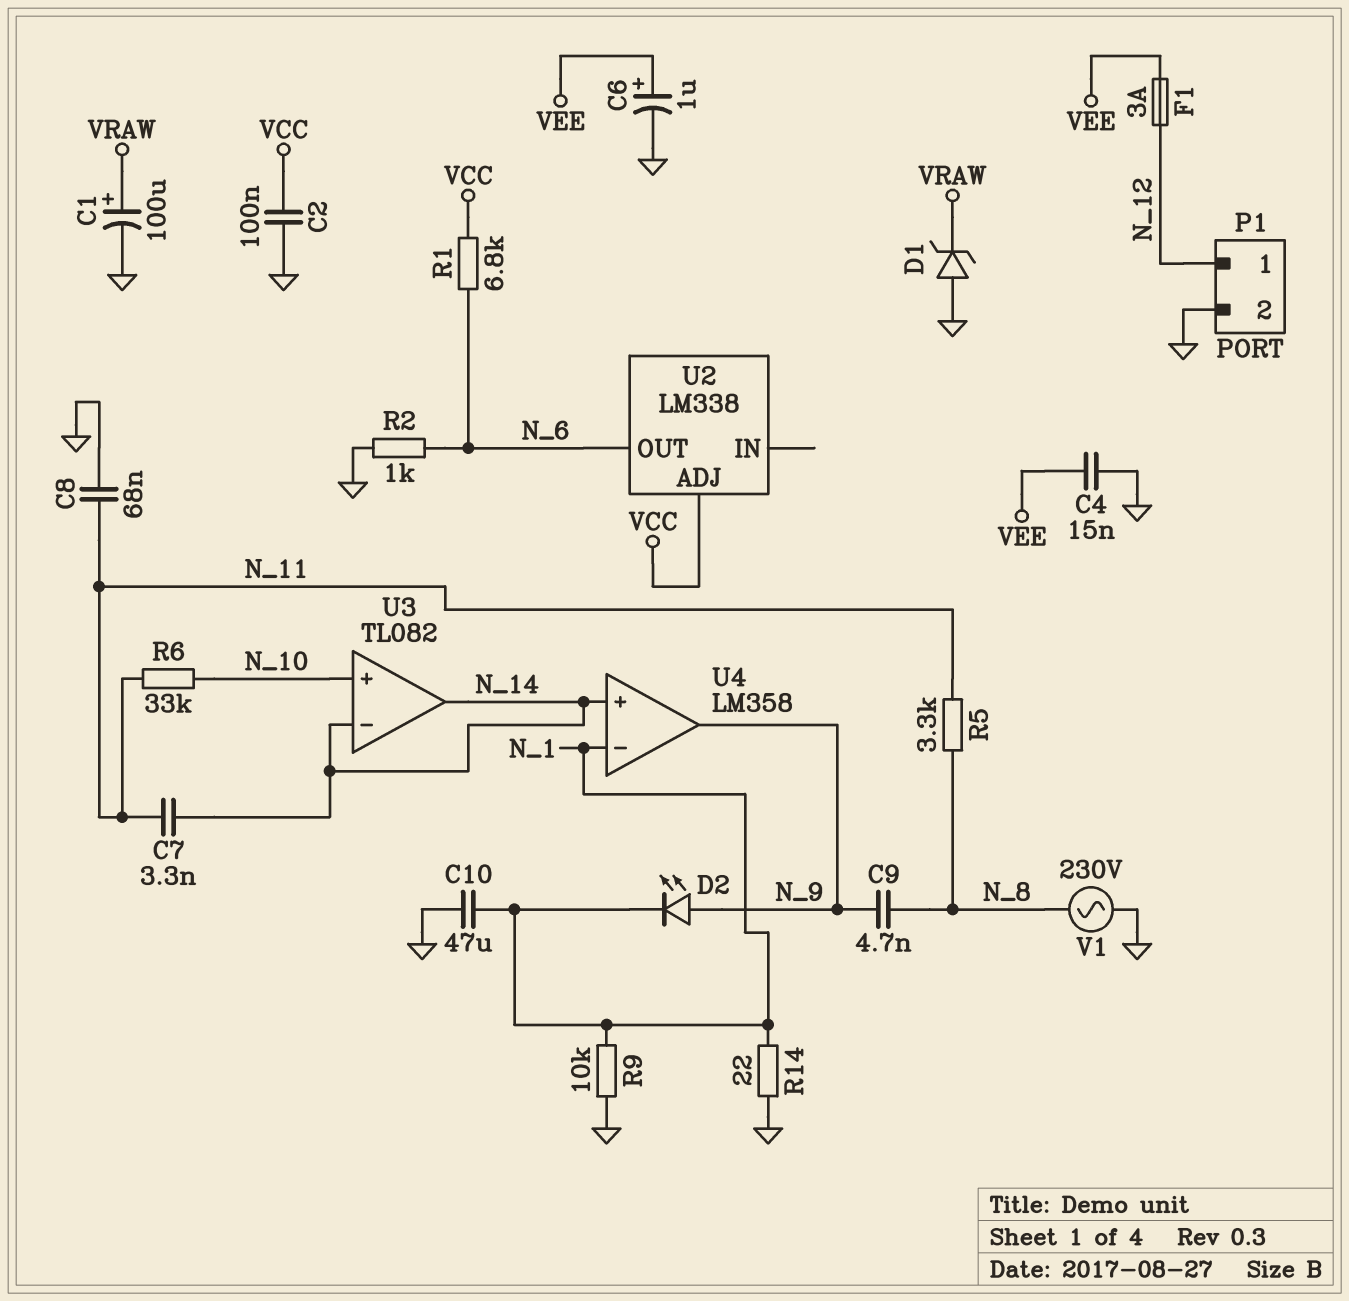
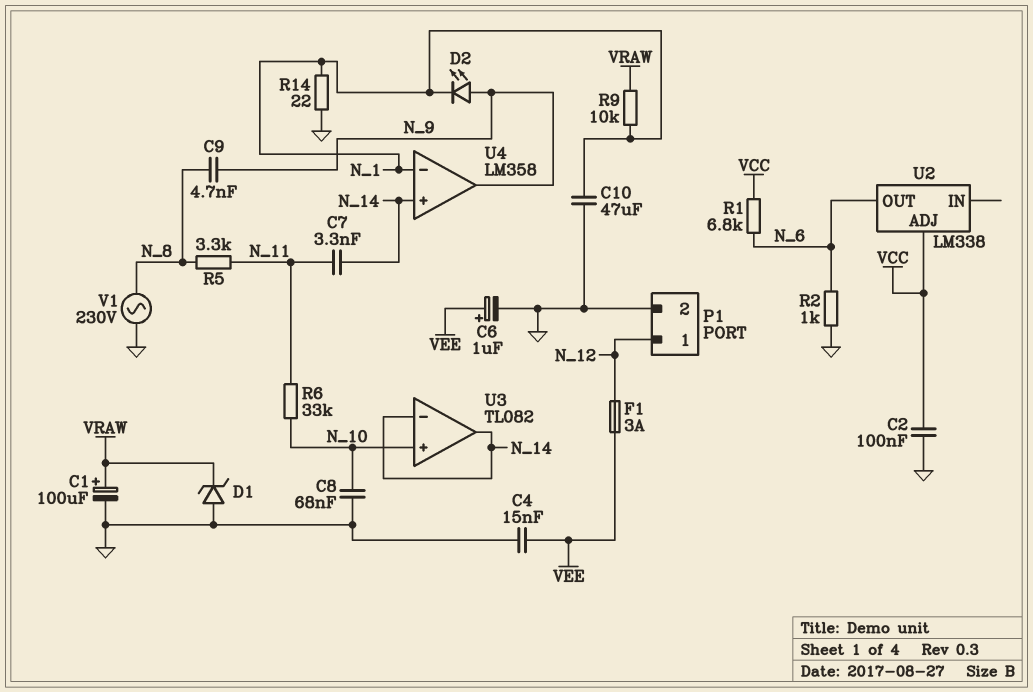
C8: 68nF (GND, N_11) -> 68nF (GND, N_10)
R9: 10k (GND, N_1) -> 10k (N_1, VRAW)

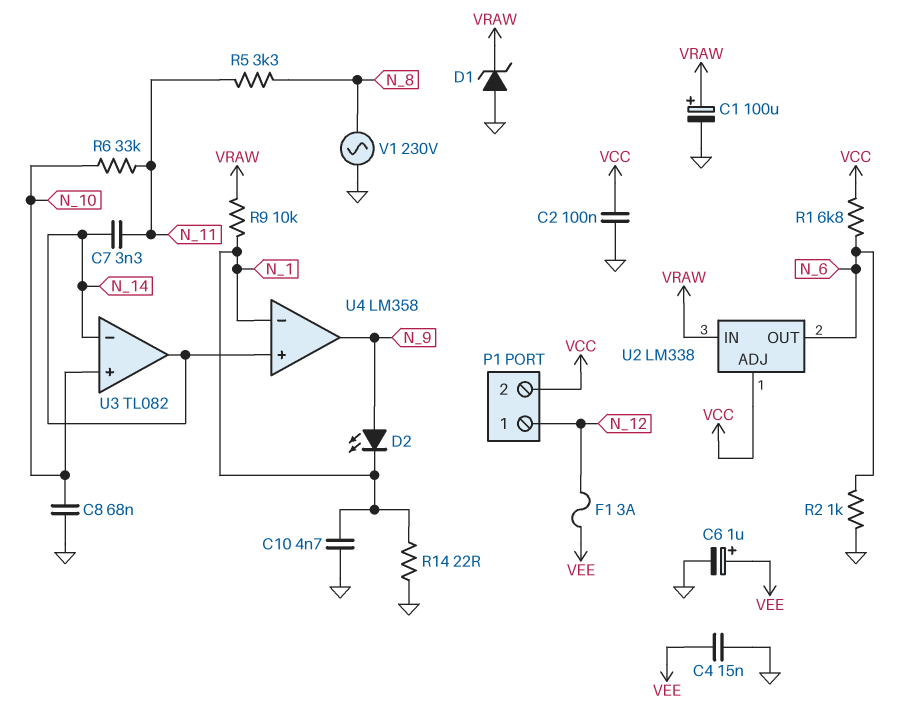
C9: 4.7nF (N_8, N_9) -> none
C10: 47uF (GND, N_1) -> 4.7nF (GND, N_1)
P1 pin 2: GND -> VCC
U2 pin IN: none -> VRAW

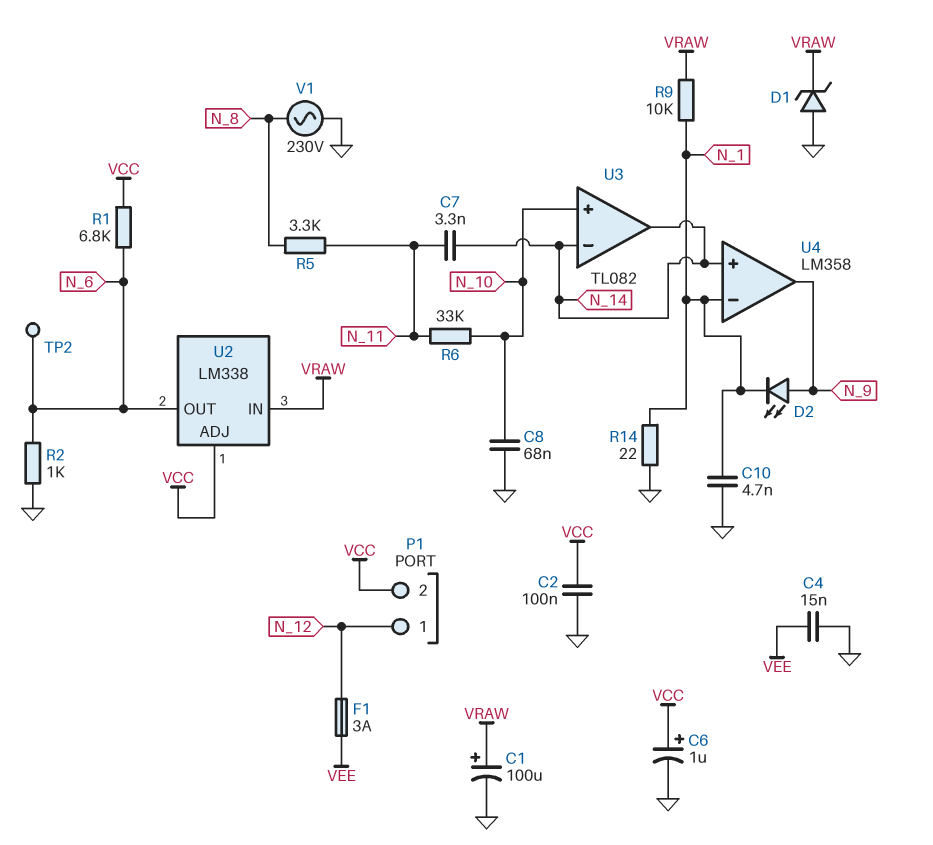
C6: 1uF (plus VEE, minus GND) -> 1uF (plus VCC, minus GND)
TP2: none -> test point (N_6)

